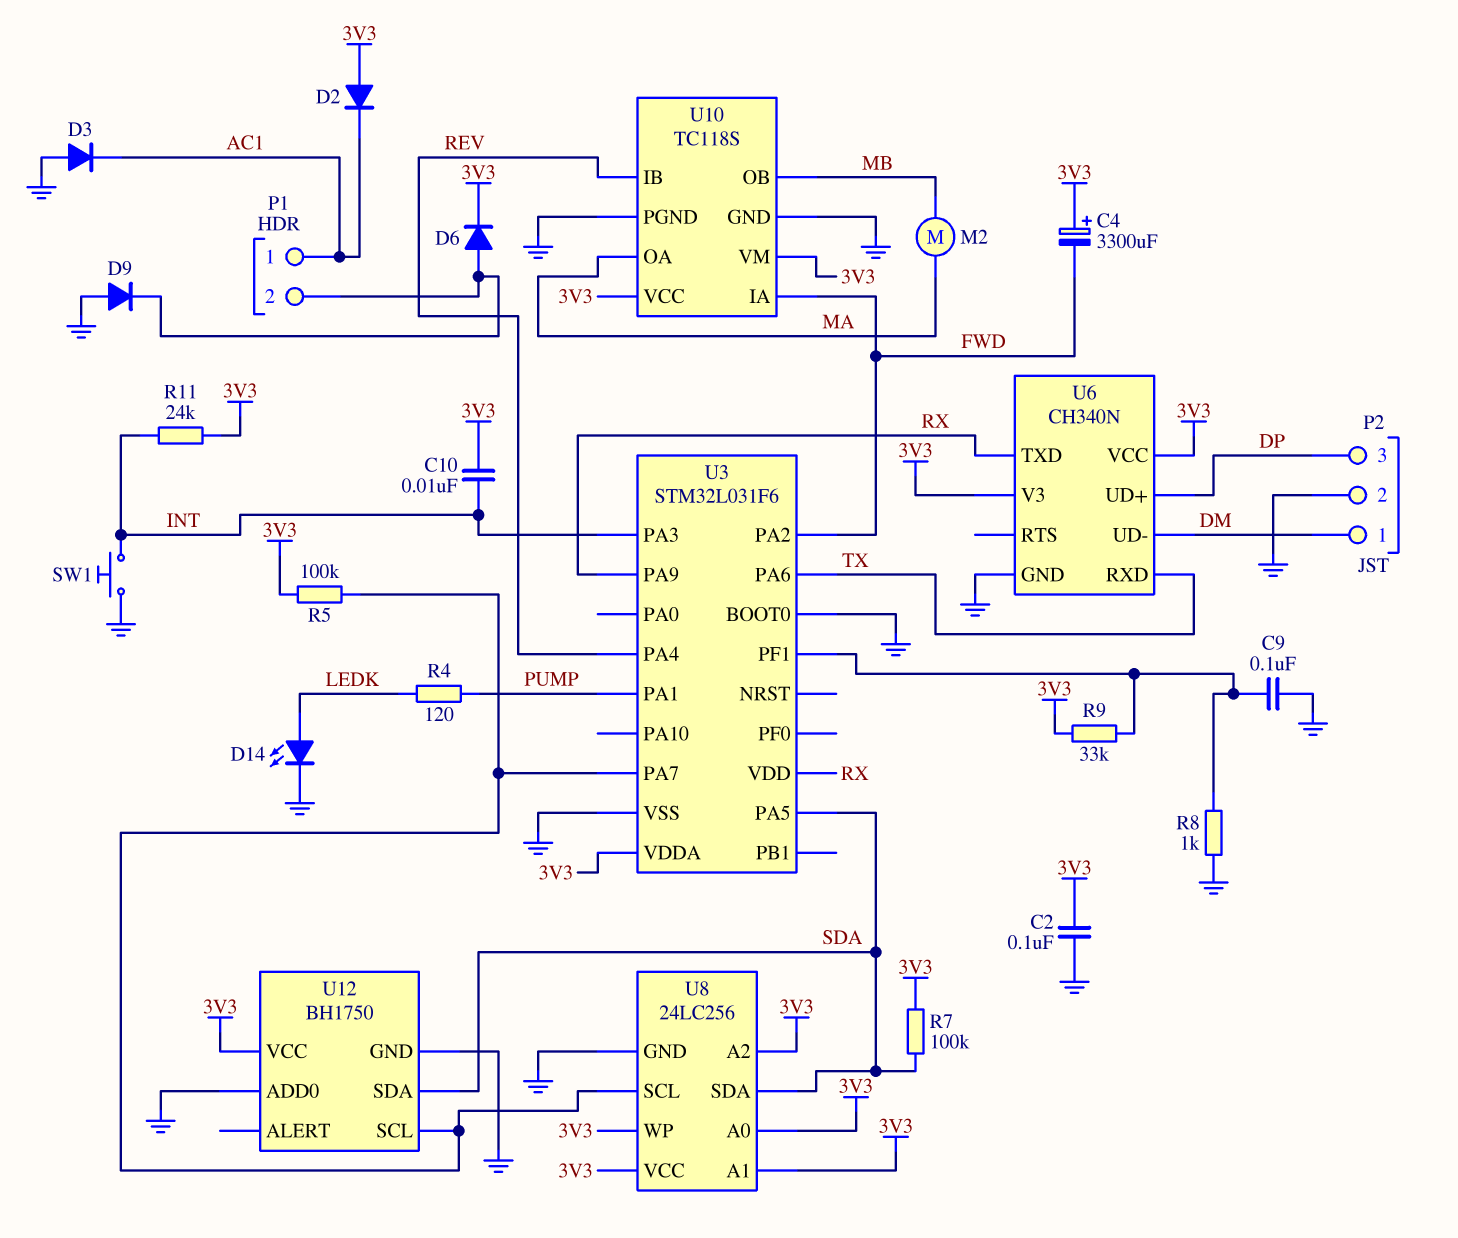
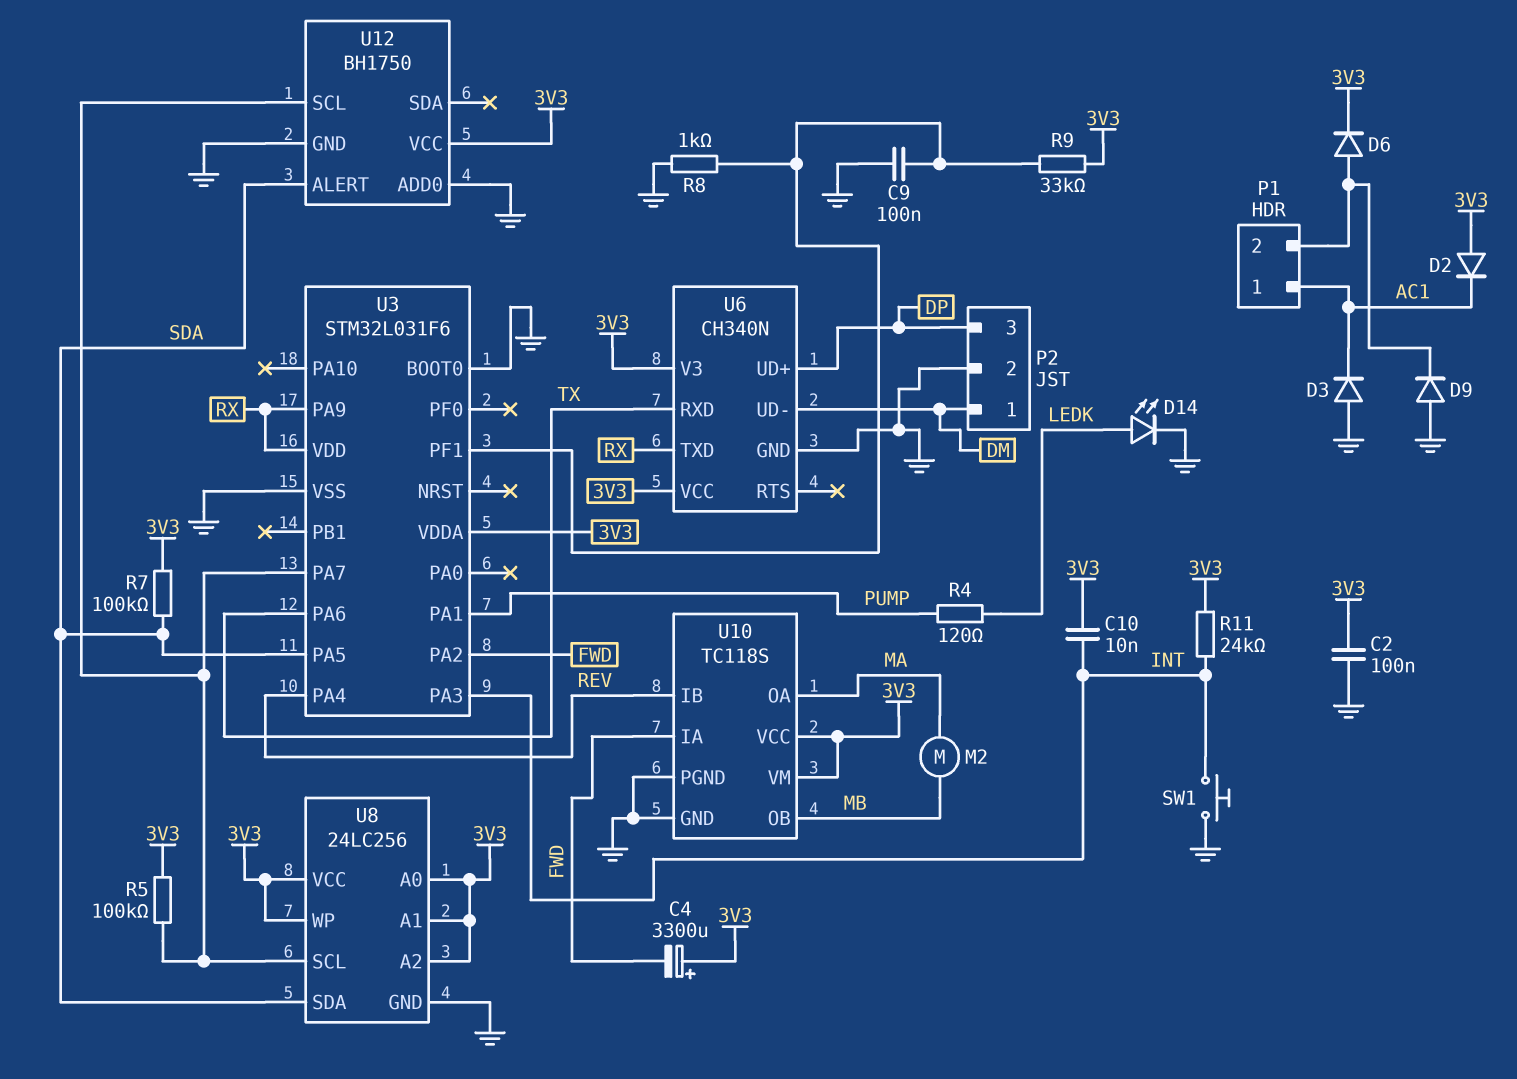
U12 pin ALERT: none -> SDA
U12 pin SDA: SDA -> none

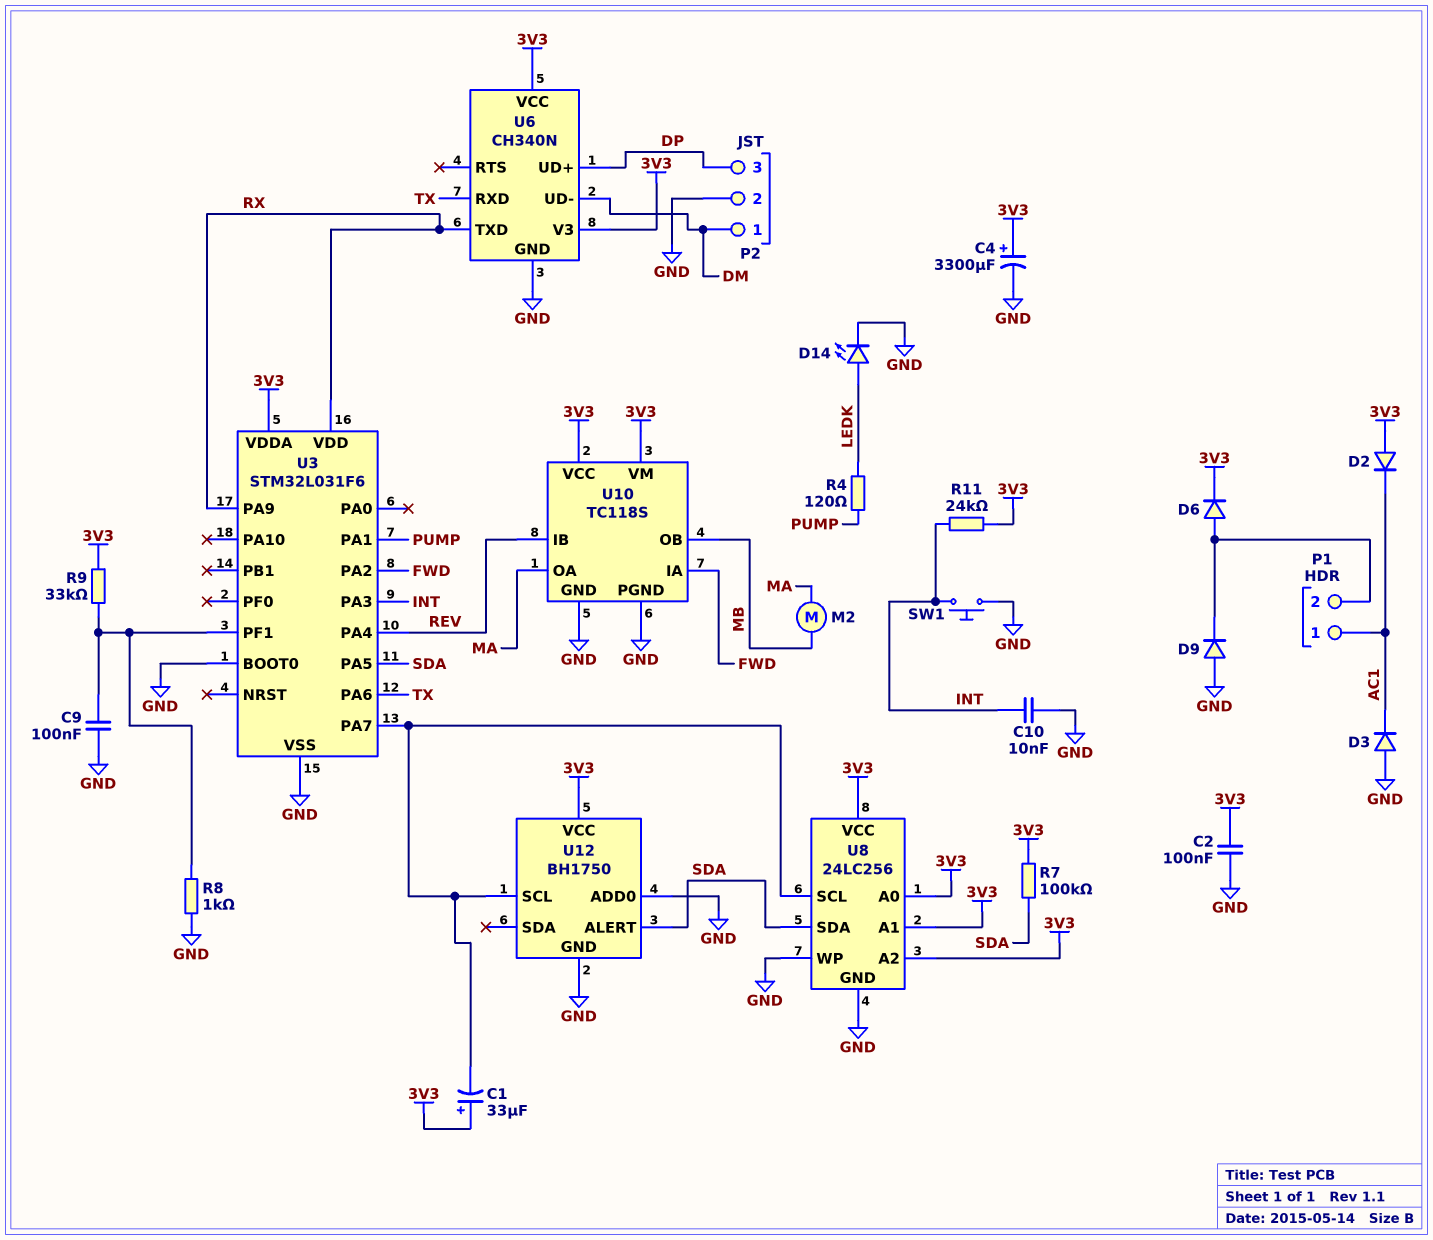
C1: none -> 33uF (plus 3V3, minus U3/PA7)
C4: 3300uF (plus 3V3, minus FWD) -> 3300uF (plus 3V3, minus GND)
C10: 10nF (3V3, INT) -> 10nF (GND, INT)
R5: 100k (3V3, U3/PA7) -> none
U8 pin WP: 3V3 -> GND

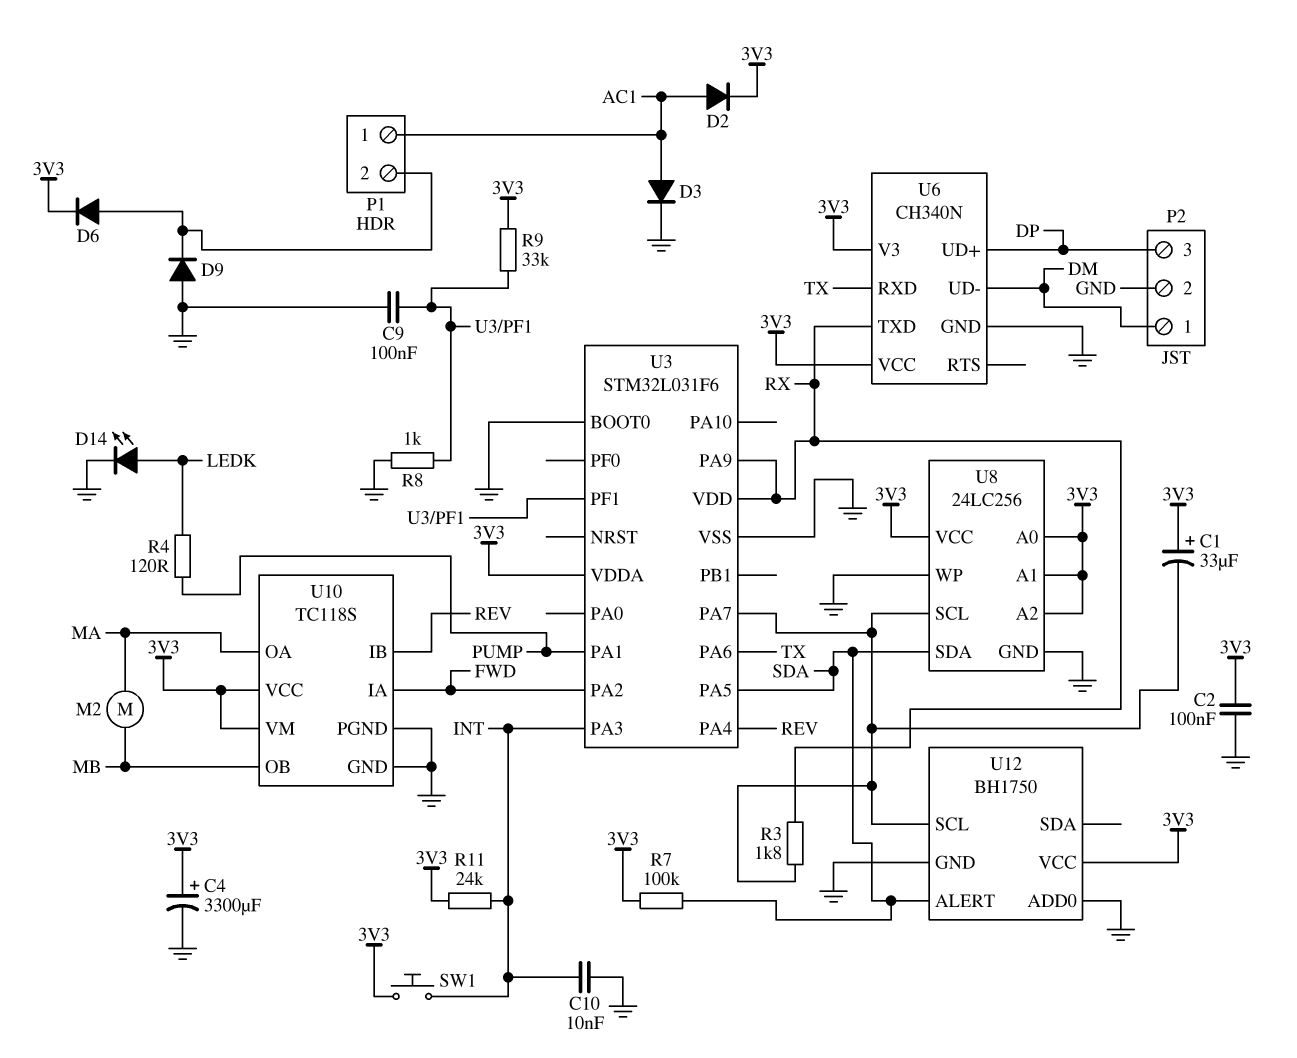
D2: diode (A 3V3, K AC1) -> diode (A AC1, K 3V3)
D3: diode (A GND, K AC1) -> diode (A AC1, K GND)
R3: none -> 1.8k (RX, U3/PA7)
SW1: button (GND, INT) -> button (3V3, INT)

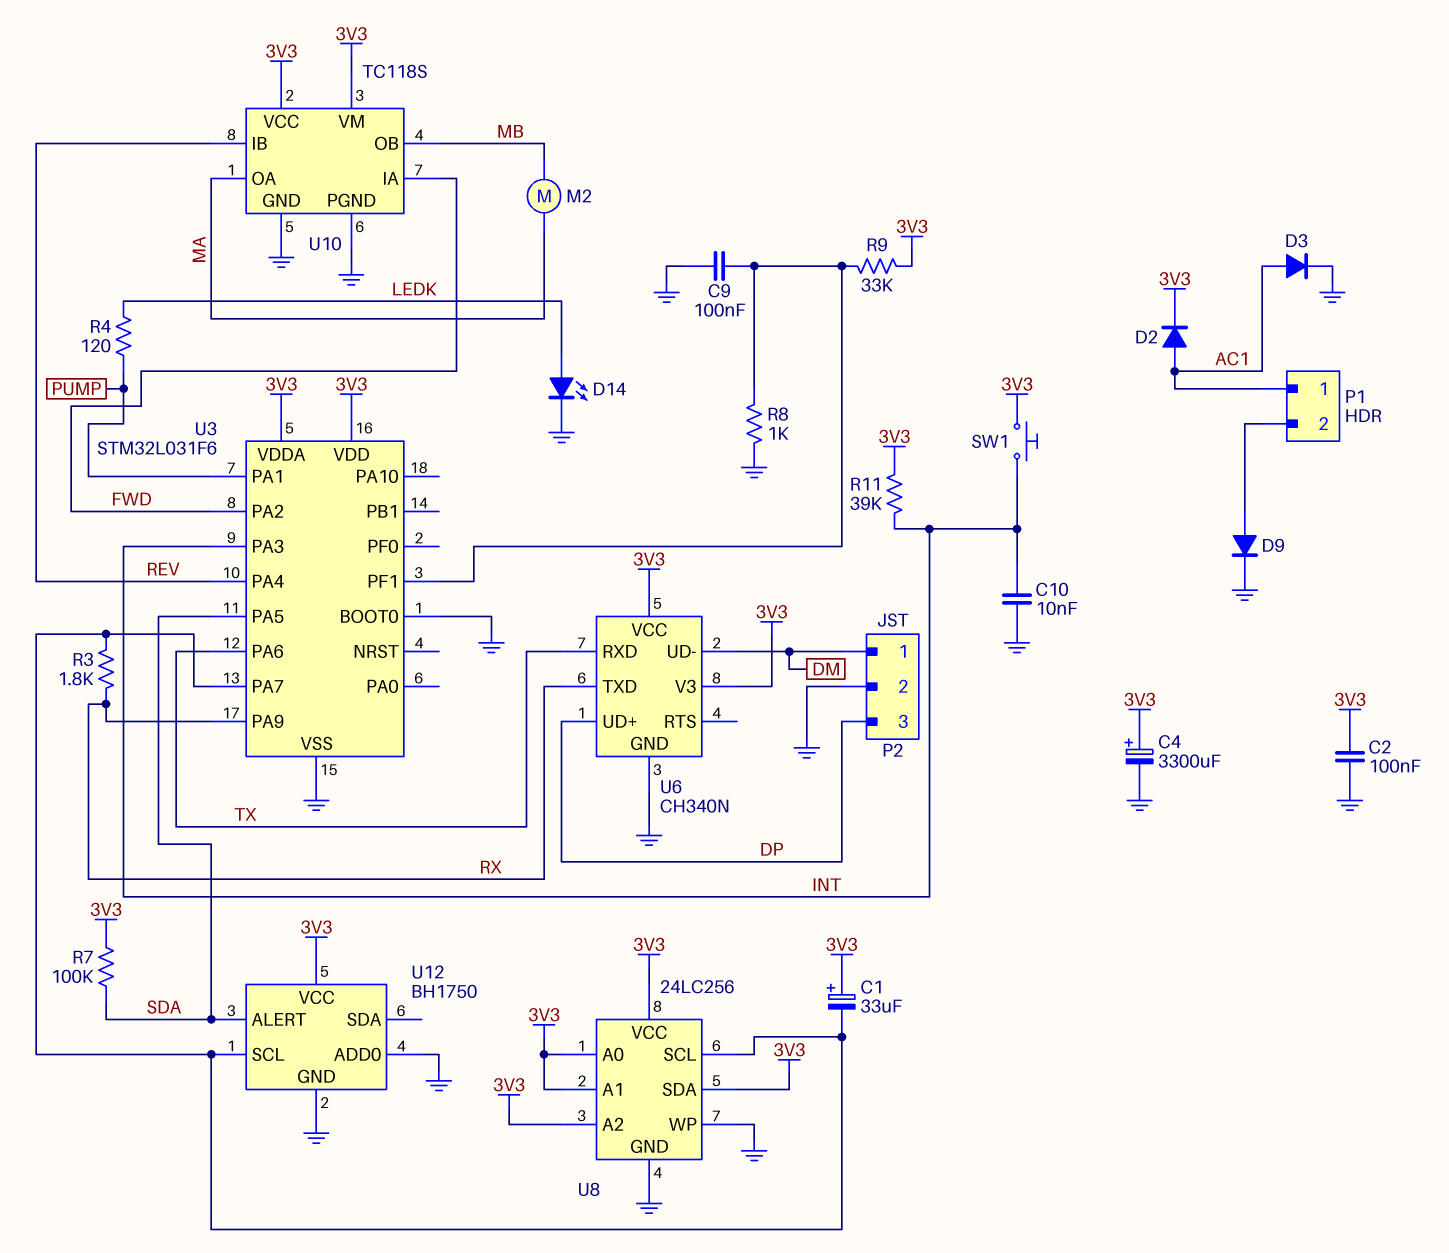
D6: diode (A P1/2, K 3V3) -> none
D9: diode (A GND, K P1/2) -> diode (A P1/2, K GND)
R11: 24k (3V3, INT) -> 39k (3V3, INT)
U3 pin VDD: RX -> 3V3
U8 pin SDA: SDA -> 3V3

